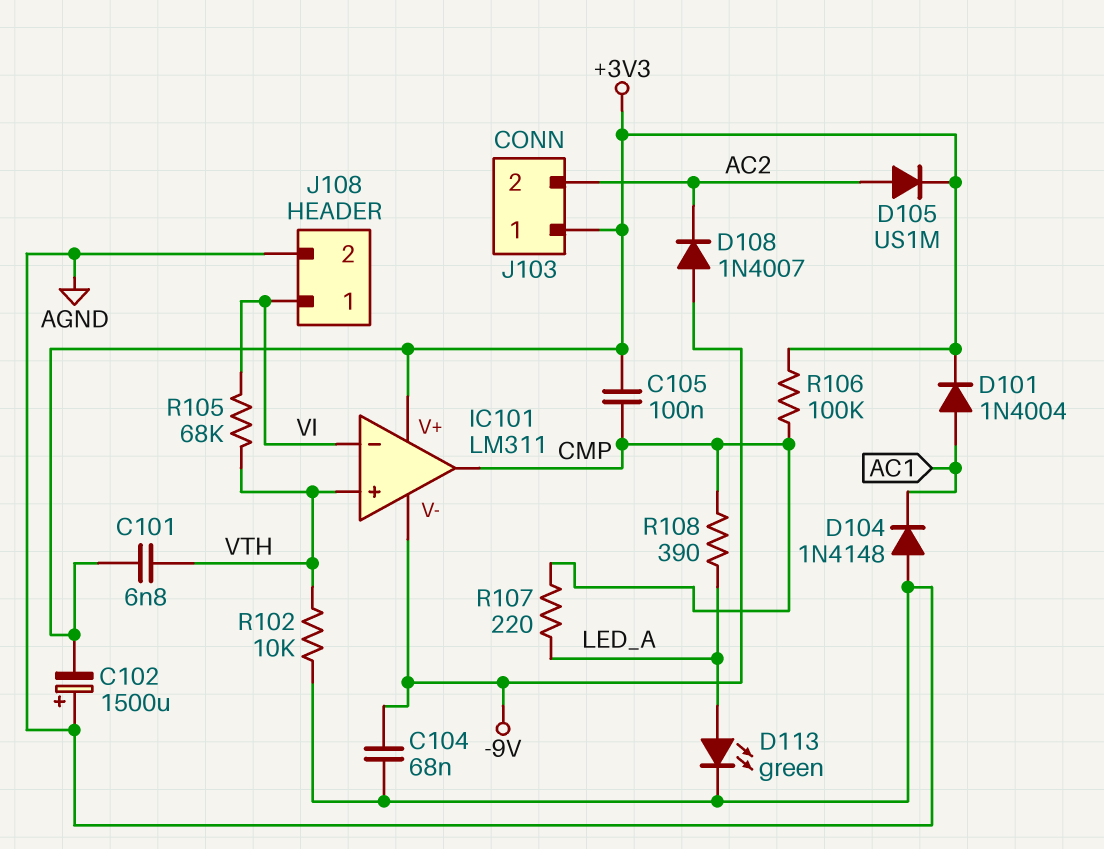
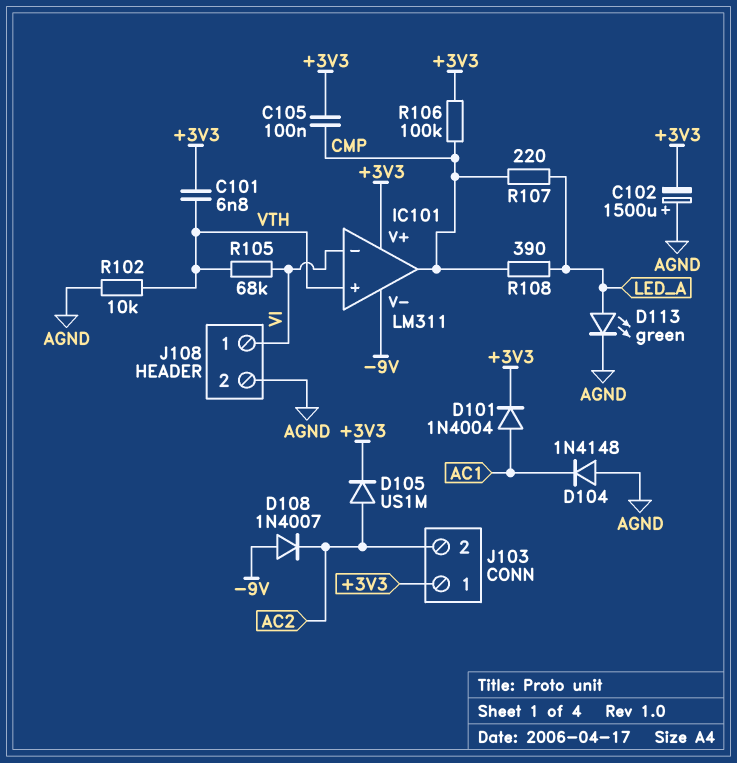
C104: 68nF (-9V, AGND) -> none

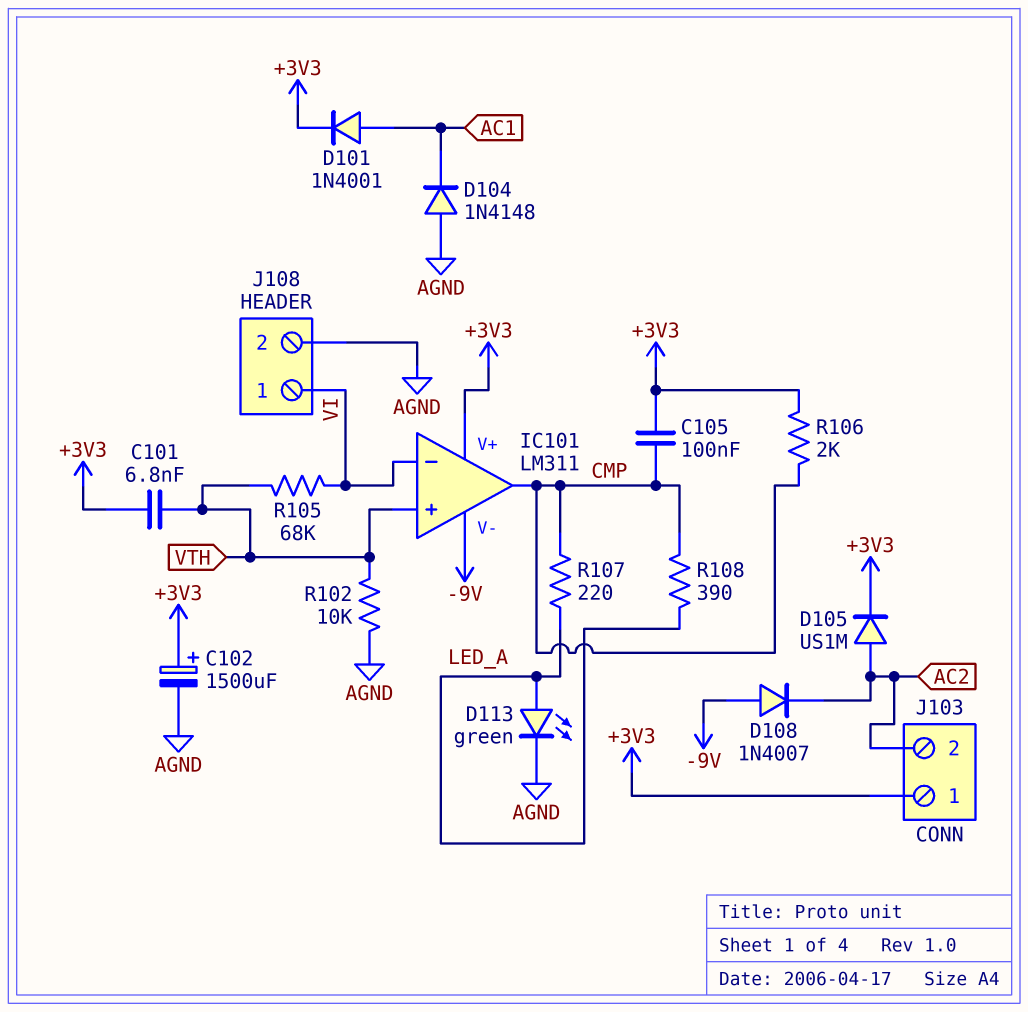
C102: 1500uF (plus AGND, minus +3V3) -> 1500uF (plus +3V3, minus AGND)
D101: diode 1N4004 (A AC1, K +3V3) -> diode 1N4001 (A AC1, K +3V3)
R106: 100k (+3V3, CMP) -> 2k (+3V3, CMP)

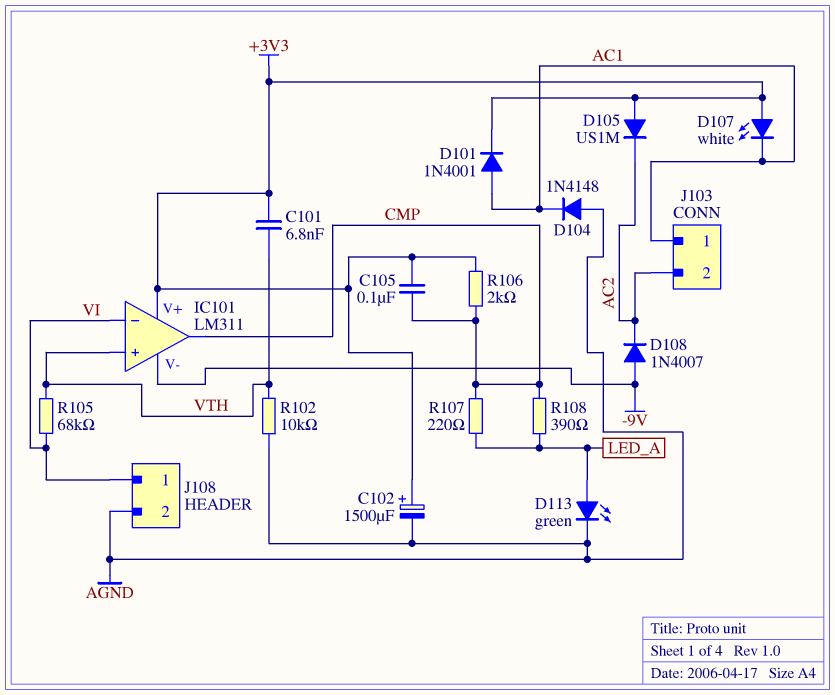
D105: diode US1M (A AC2, K +3V3) -> diode US1M (A +3V3, K AC2)
D107: none -> LED white (A +3V3, K AC1)
J103 pin 1: +3V3 -> AC1

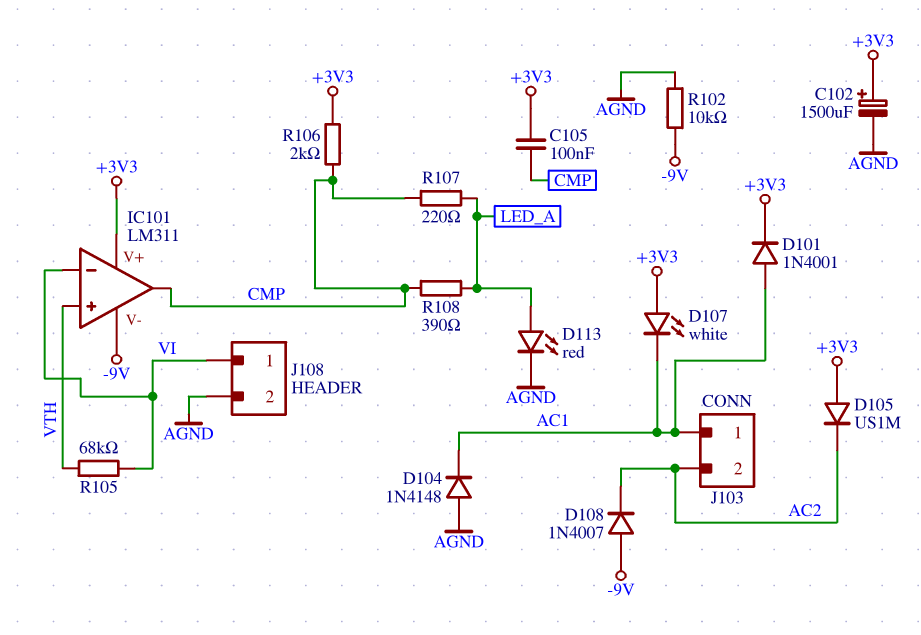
C101: 6.8nF (+3V3, VTH) -> none
D113: LED green (A LED_A, K AGND) -> LED red (A LED_A, K AGND)
R102: 10k (AGND, VTH) -> 10k (-9V, AGND)

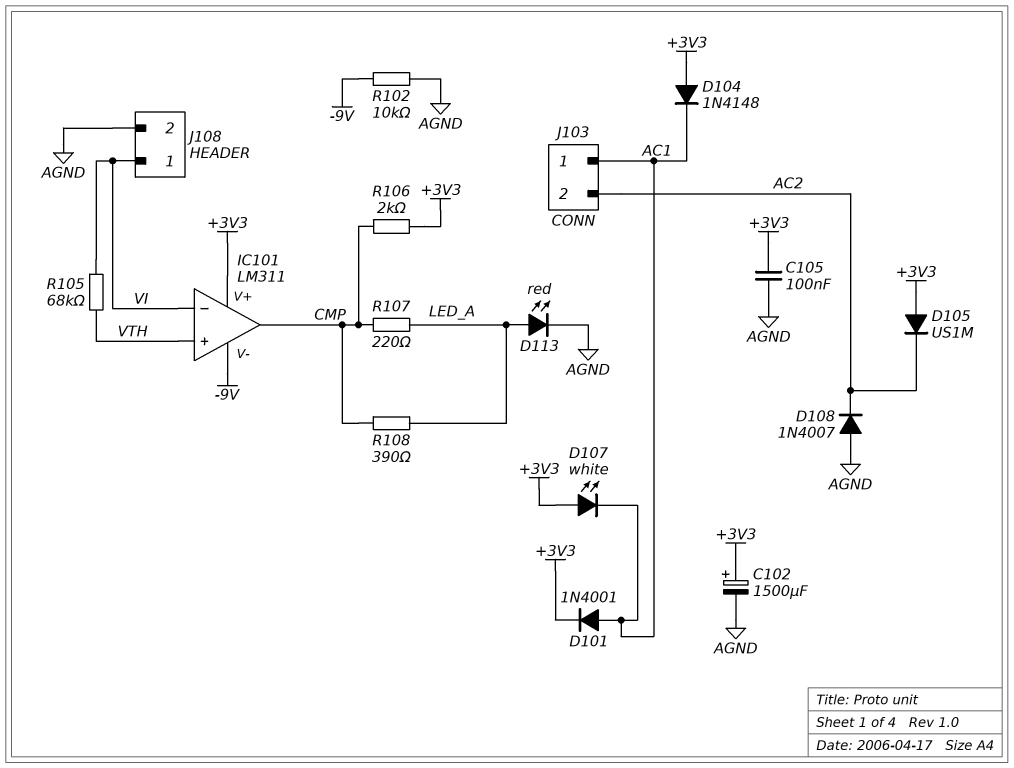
C105: 100nF (+3V3, CMP) -> 100nF (+3V3, AGND)
D104: diode 1N4148 (A AGND, K AC1) -> diode 1N4148 (A +3V3, K AC1)
D108: diode 1N4007 (A -9V, K AC2) -> diode 1N4007 (A AGND, K AC2)

